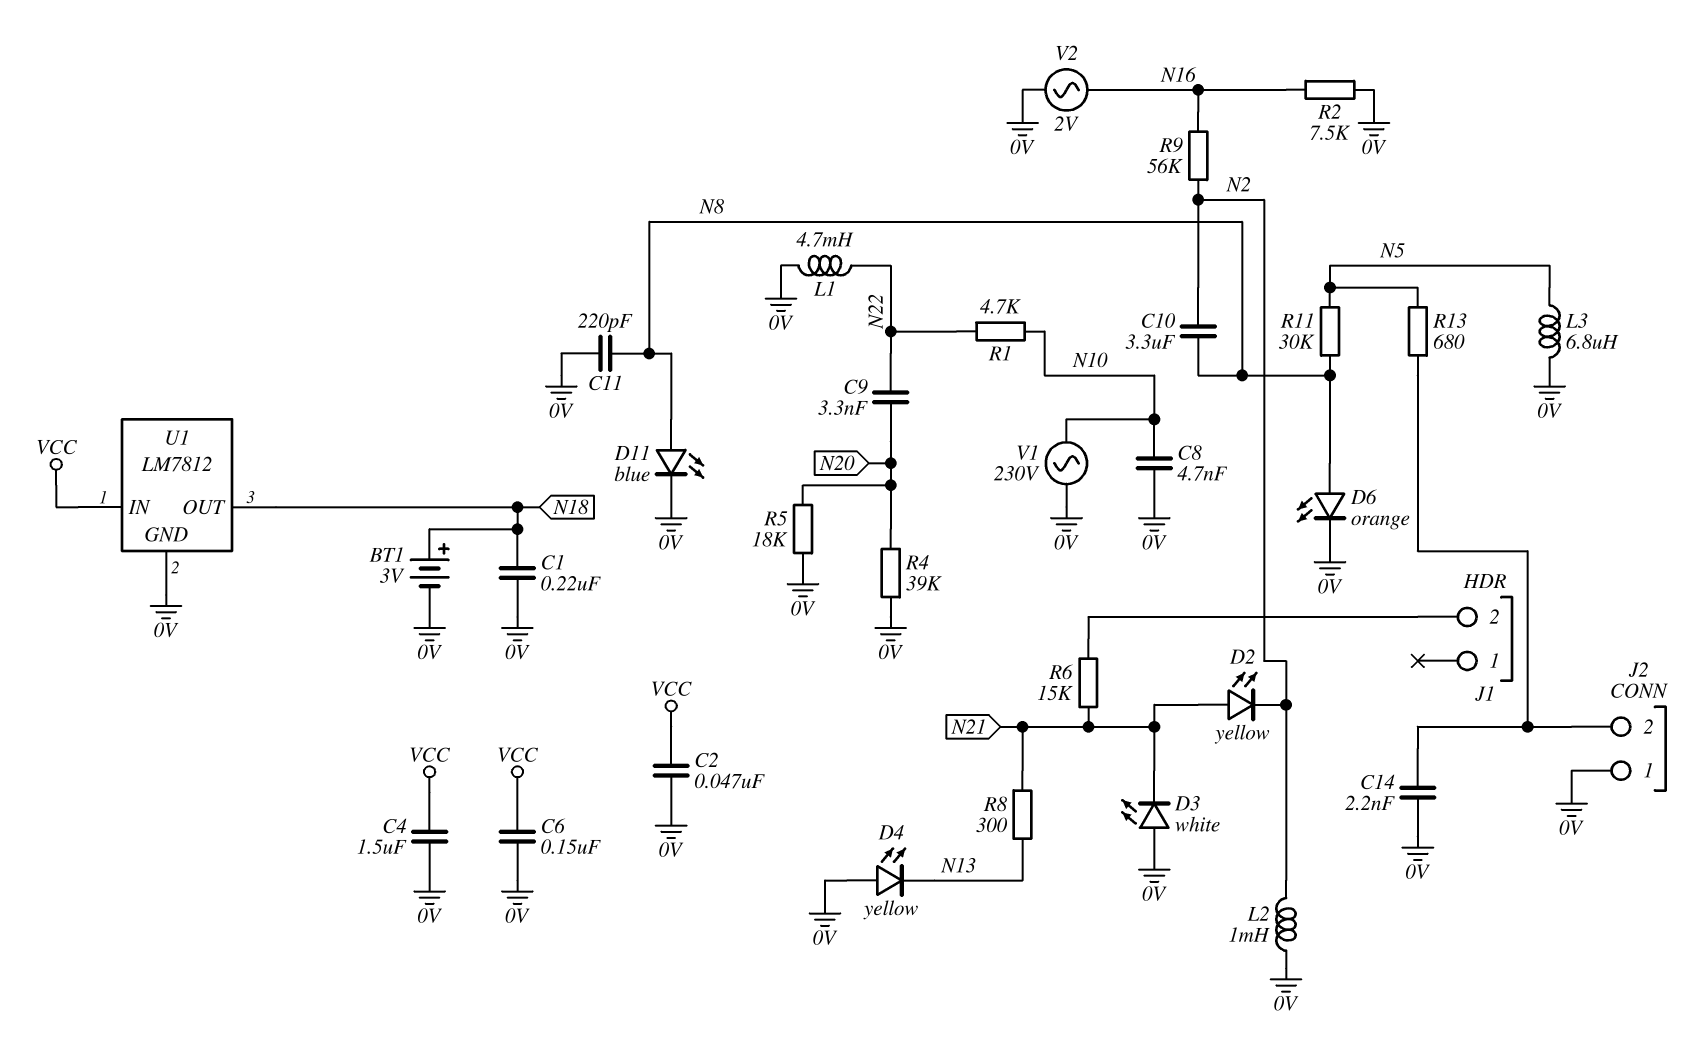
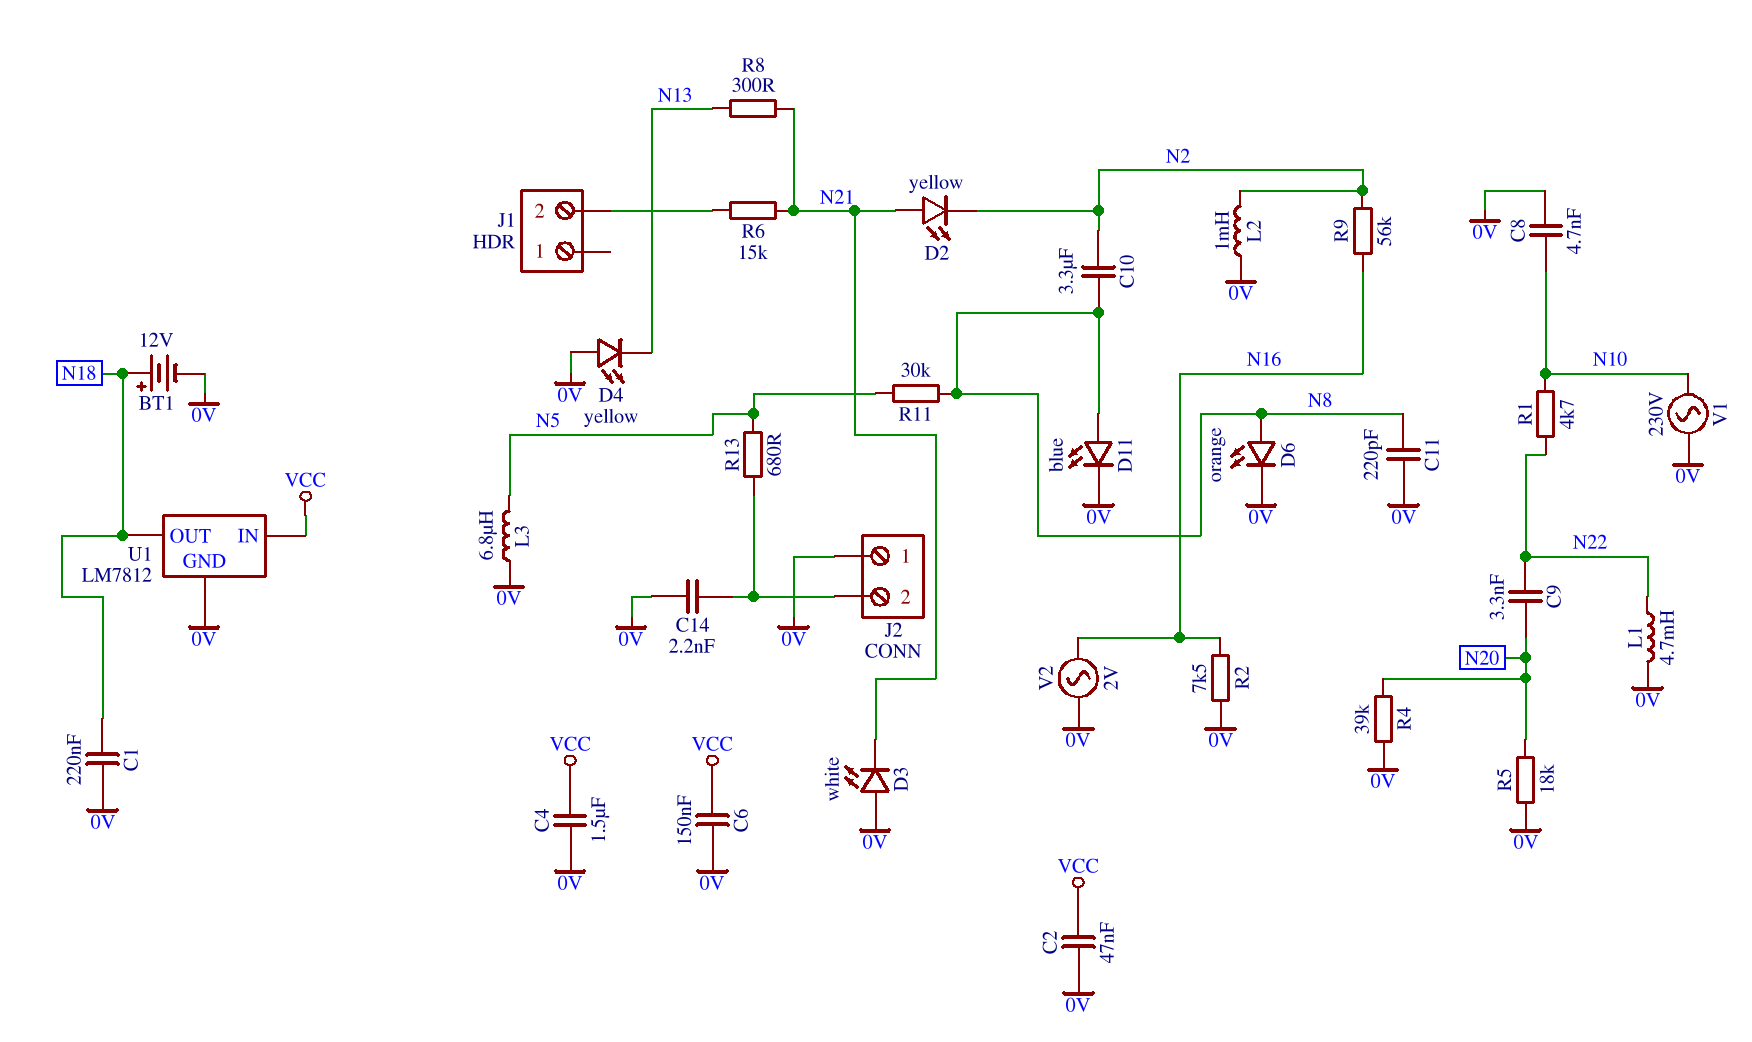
BT1: 3V (plus N18, minus 0V) -> 12V (plus N18, minus 0V)

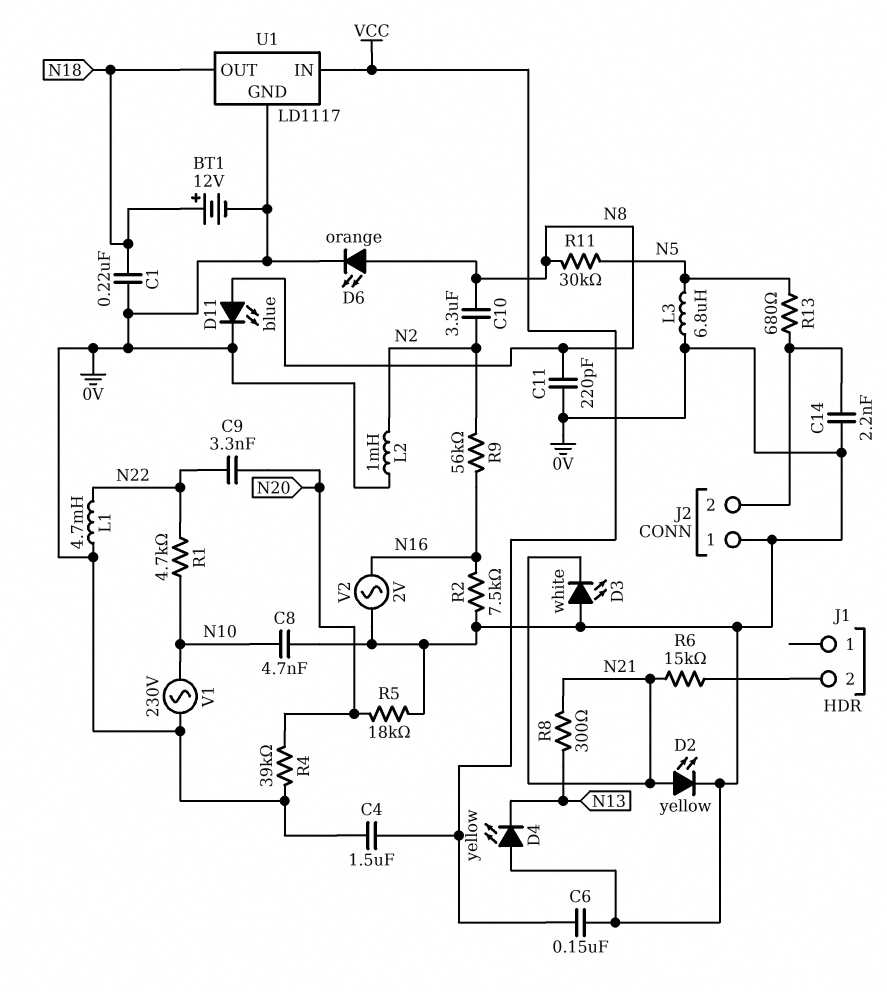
C2: 47nF (0V, VCC) -> none
D2: LED yellow (A N21, K N2) -> LED yellow (A N21, K 0V)
U1: LM7812 -> LD1117

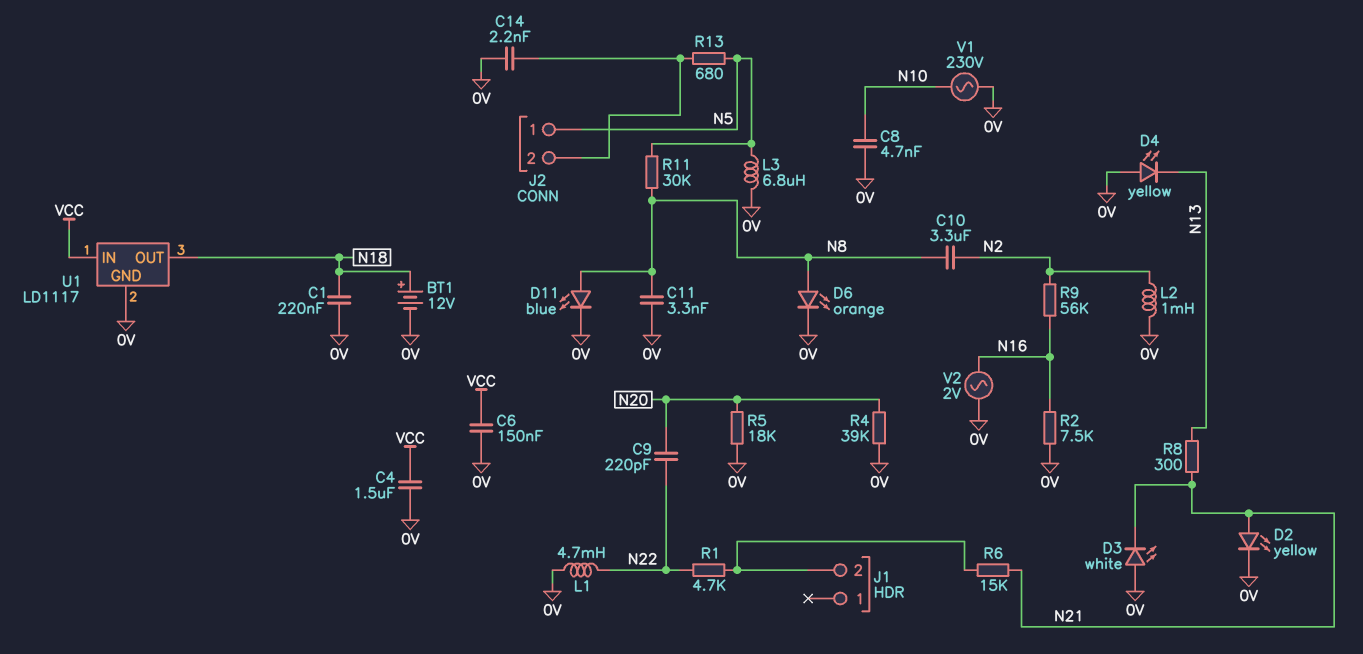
C9: 3.3nF (N20, N22) -> 220pF (N20, N22)
C11: 220pF (0V, N8) -> 3.3nF (0V, N8)
J2 pin 1: 0V -> N5
R1: 4.7k (N10, N22) -> 4.7k (J1/2, N22)

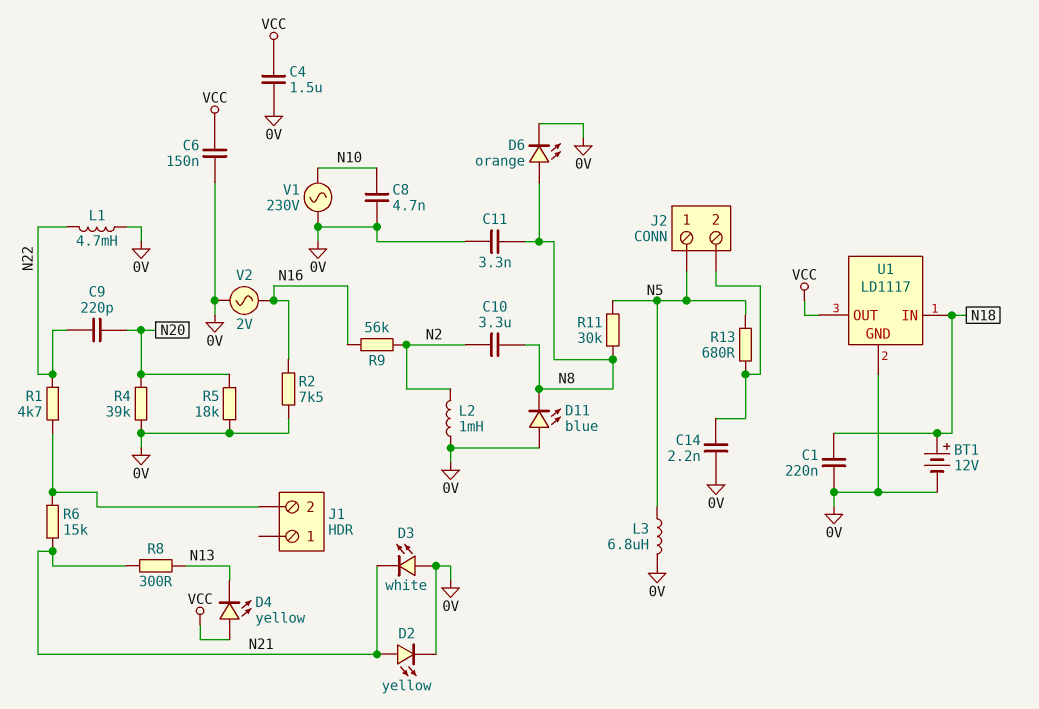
D4: LED yellow (A 0V, K N13) -> LED yellow (A VCC, K N13)
D11: LED blue (A N8, K 0V) -> LED blue (A 0V, K N8)
U1 pin IN: VCC -> N18
U1 pin OUT: N18 -> VCC

